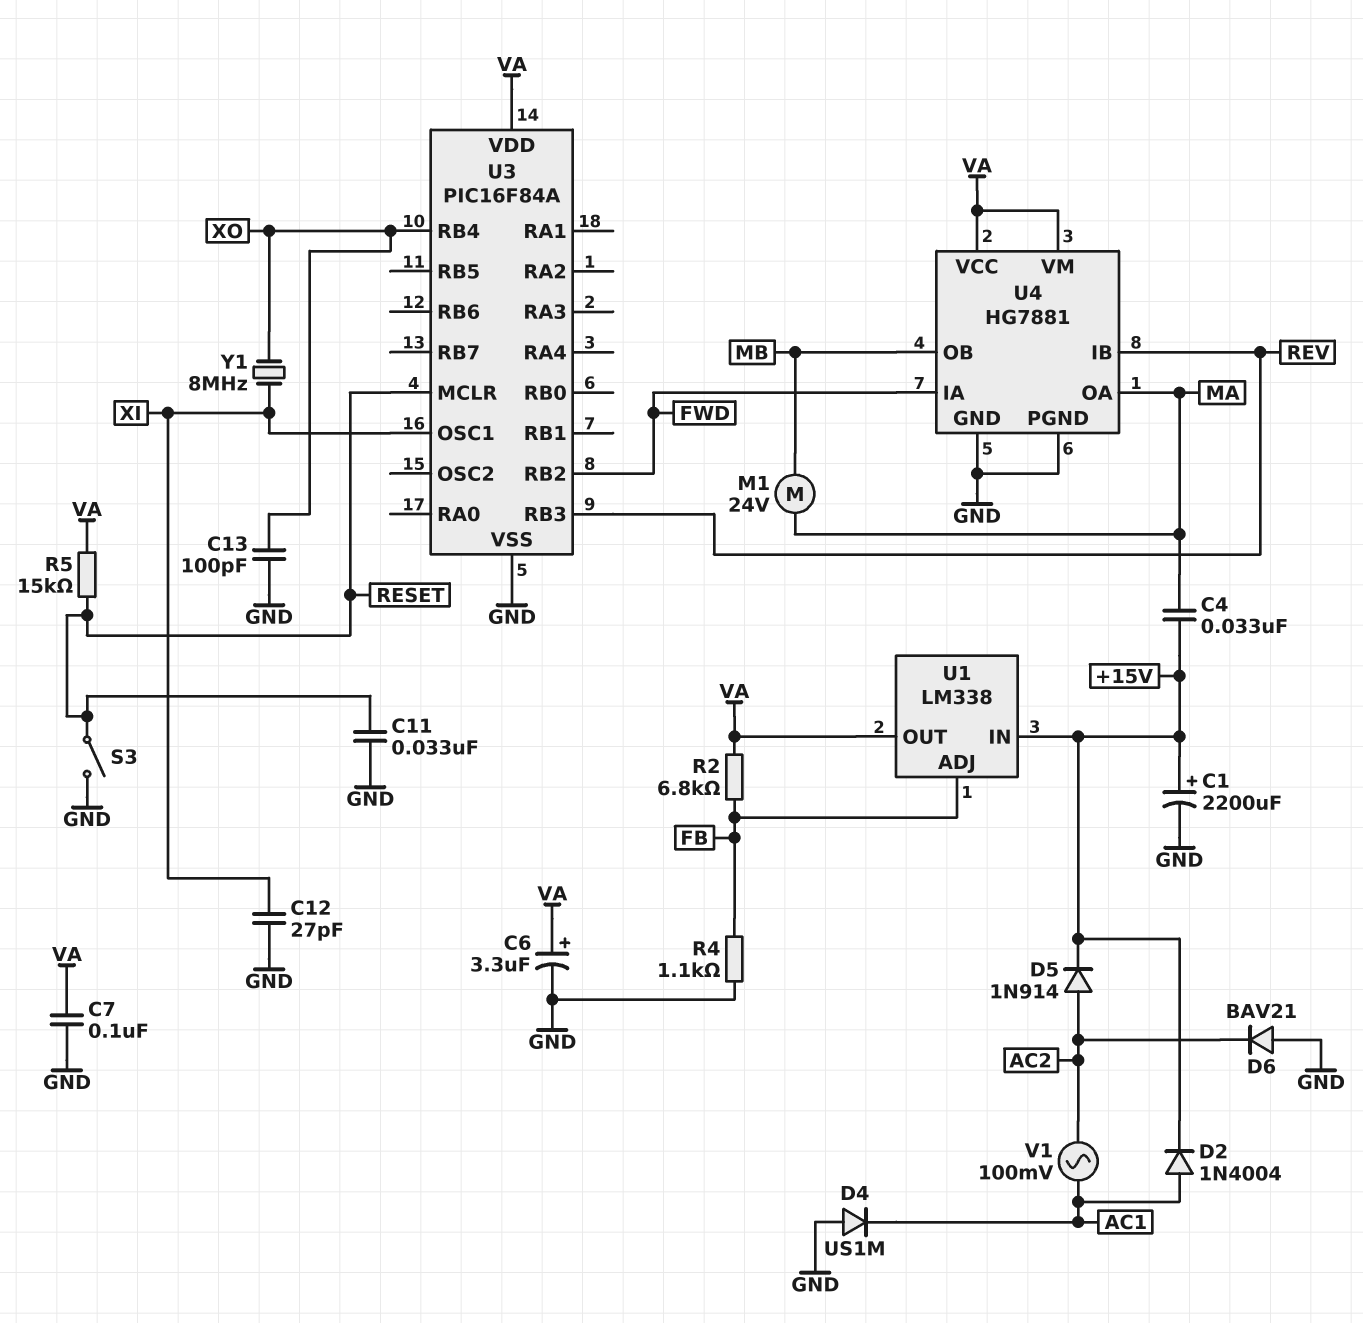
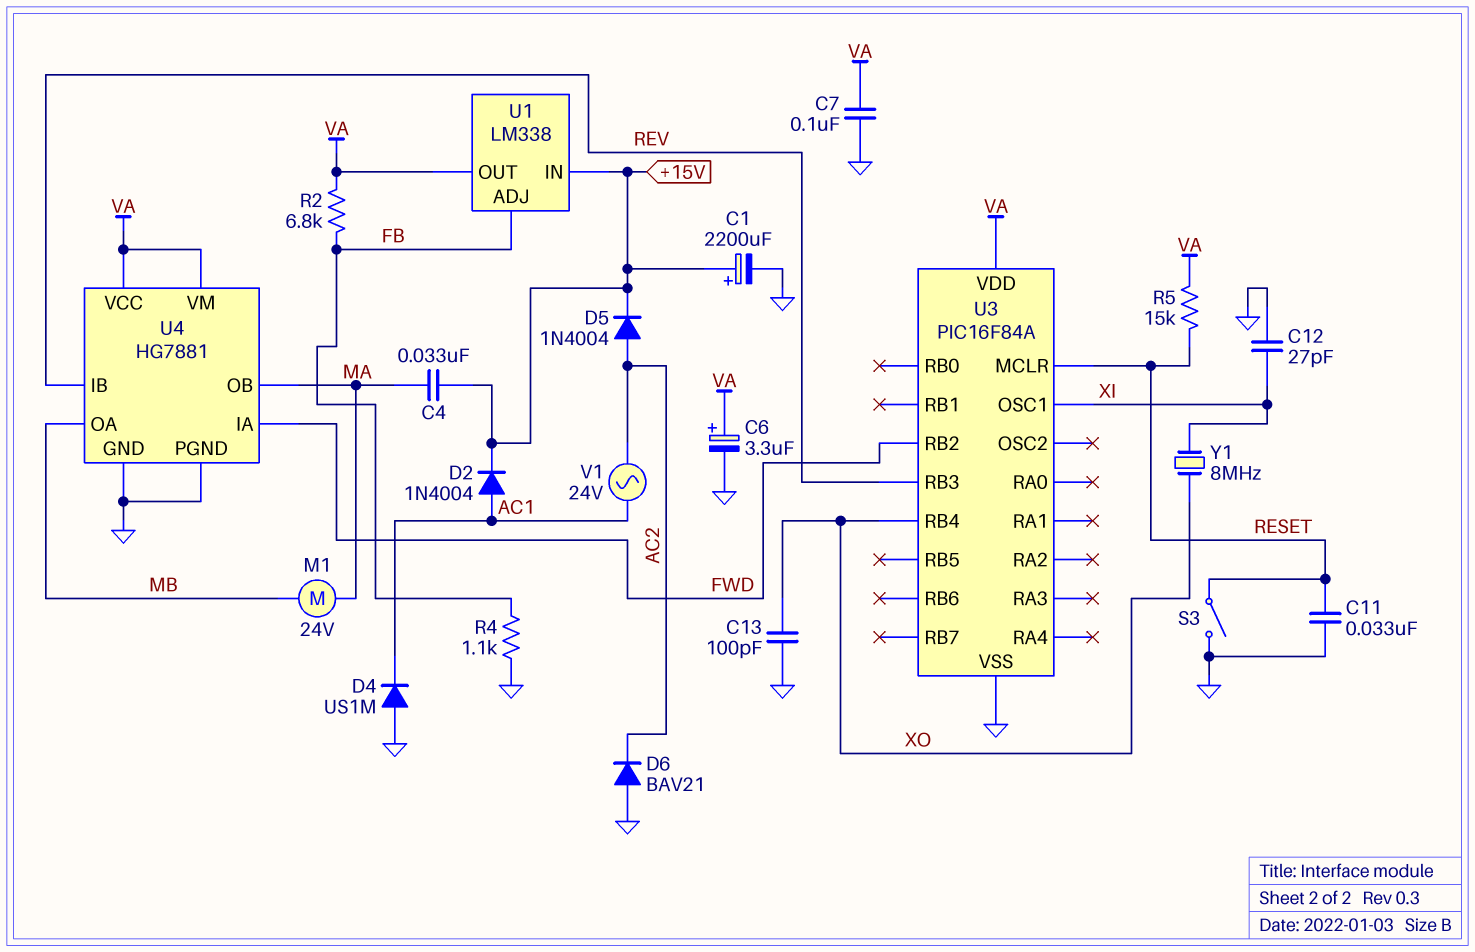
D5: diode 1N914 (A AC2, K +15V) -> diode 1N4004 (A AC2, K +15V)
U4 pin OA: MA -> MB
U4 pin OB: MB -> MA
V1: AC 100mV (AC1, AC2) -> AC 24V (AC1, AC2)

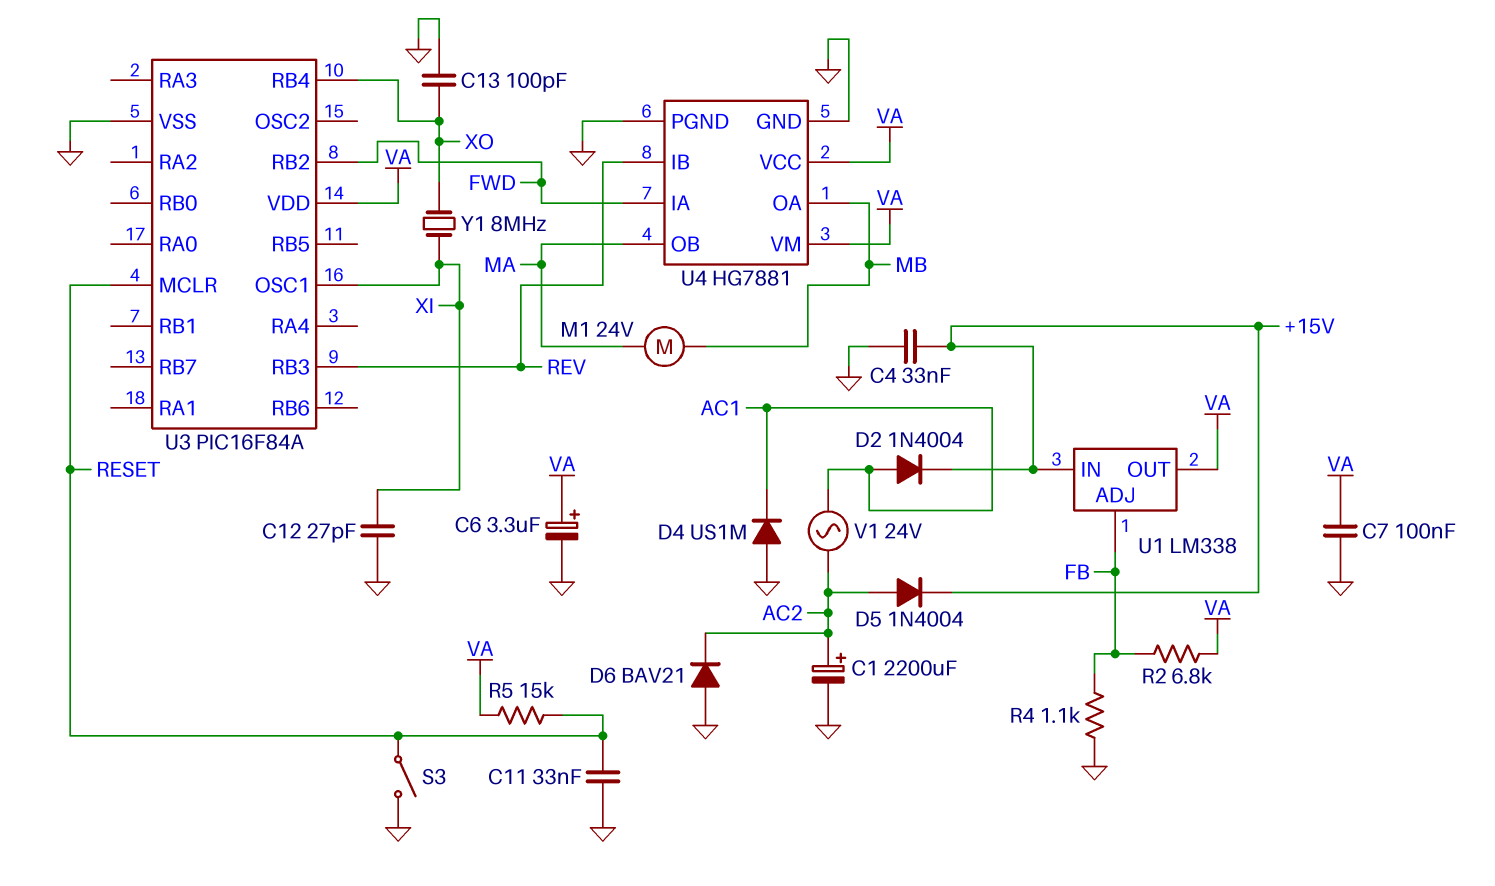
C1: 2200uF (plus +15V, minus GND) -> 2200uF (plus AC2, minus GND)
C4: 33nF (+15V, MA) -> 33nF (+15V, GND)

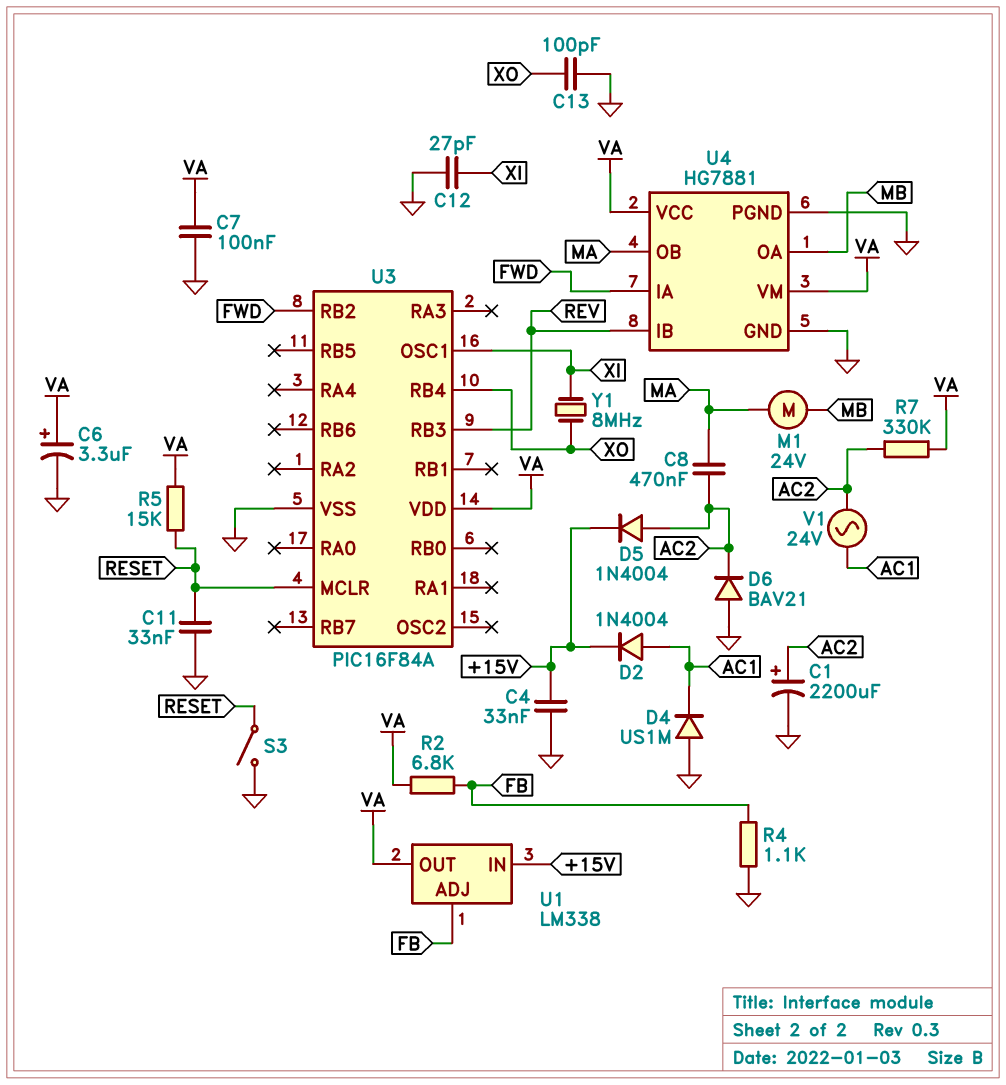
C8: none -> 470nF (AC2, MA)
R7: none -> 330k (AC2, VA)

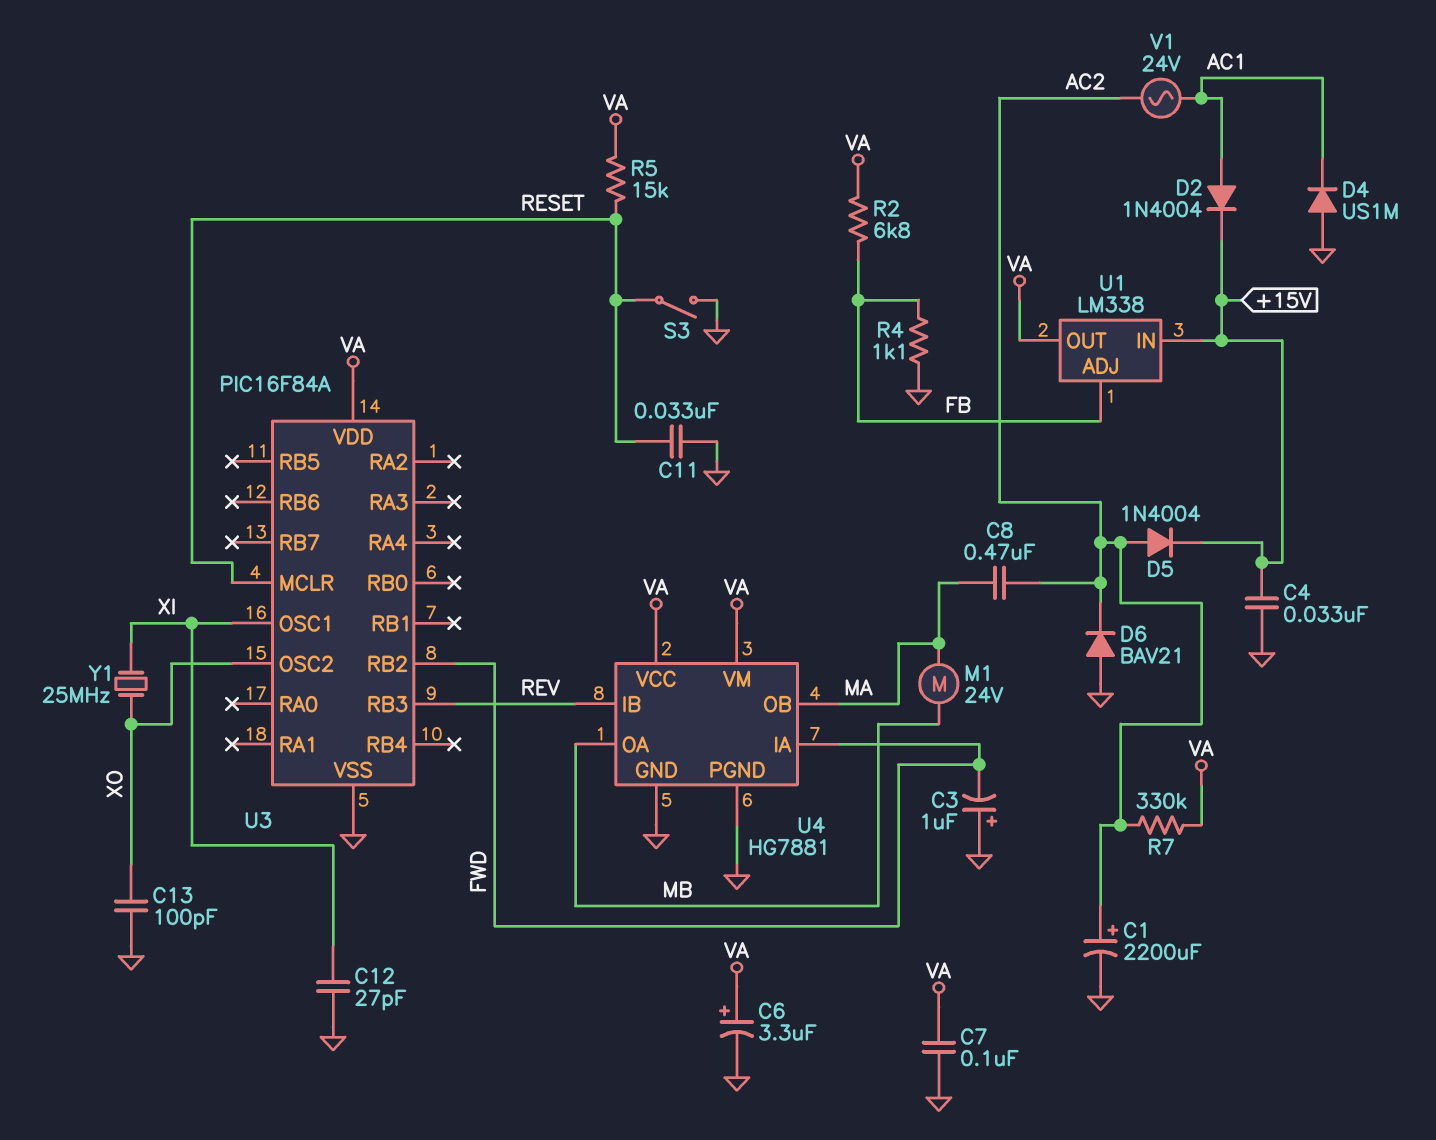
C3: none -> 1uF (plus GND, minus FWD)
U3 pin OSC2: none -> XO
U3 pin RB4: XO -> none
Y1: 8MHz (XI, XO) -> 25MHz (XI, XO)

